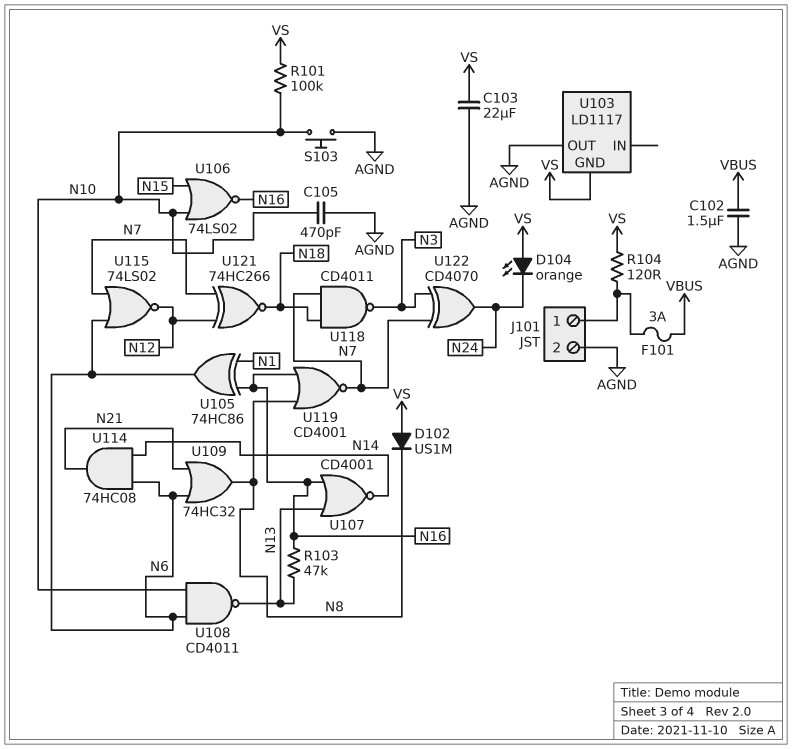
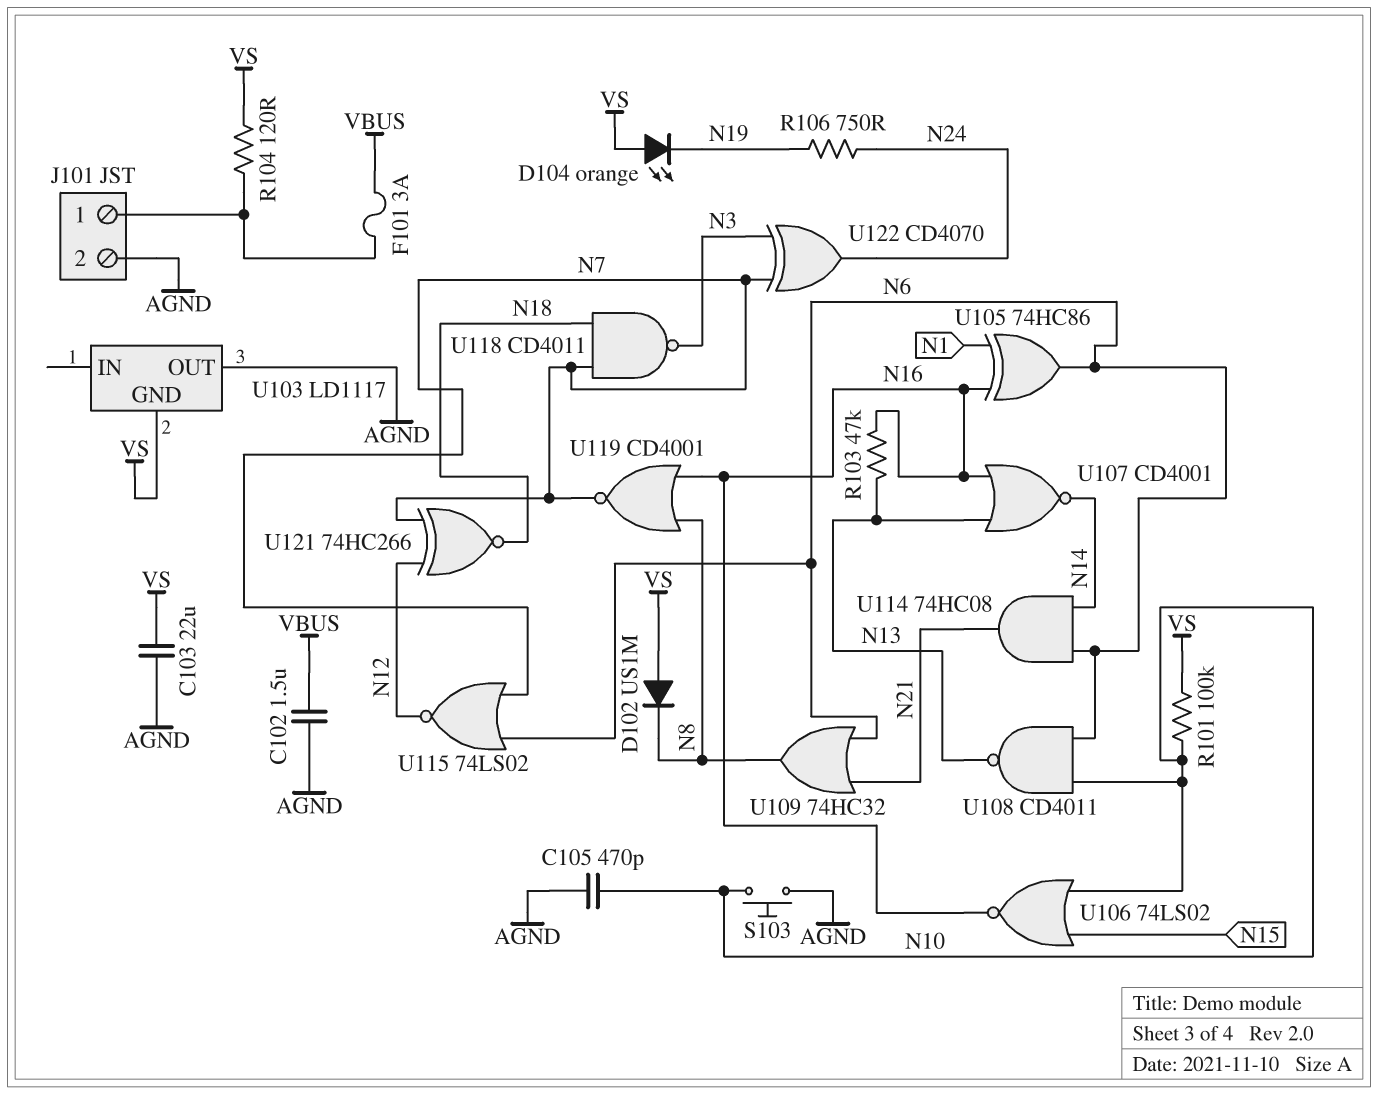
D104: LED orange (A VS, K N24) -> LED orange (A VS, K N19)
R106: none -> 750 (N19, N24)

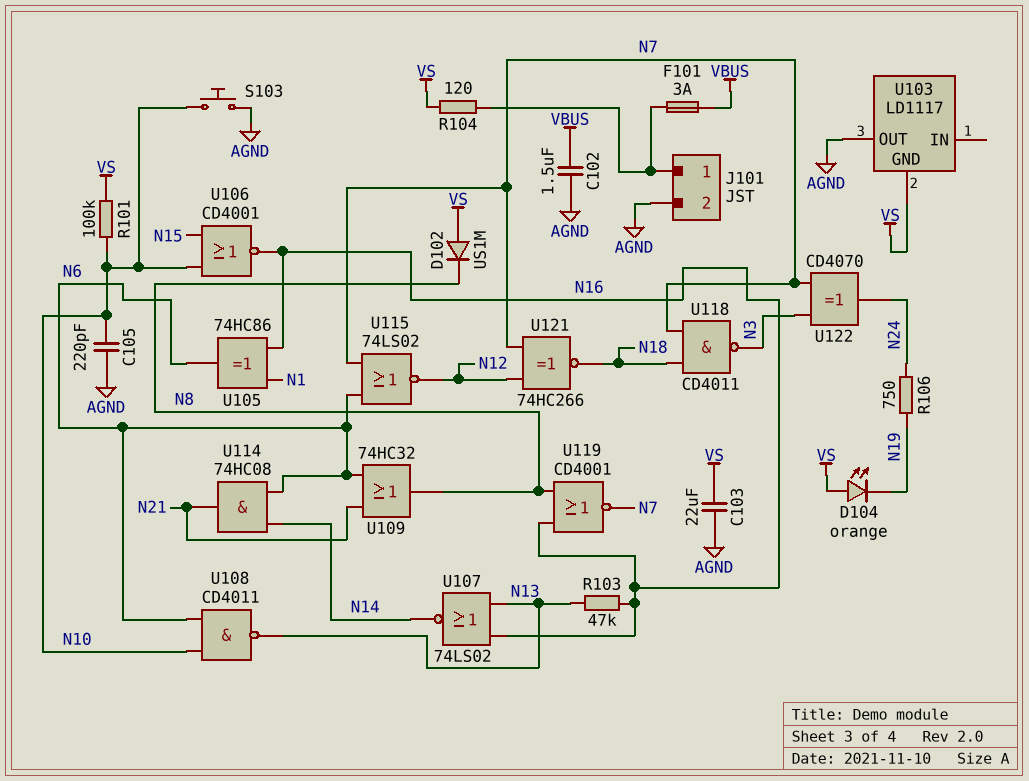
C105: 470pF (AGND, N10) -> 220pF (AGND, N10)
U106: NOR 74LS02 (in N10, in N15, out N16) -> NOR CD4001 (in N10, in N15, out N16)
U107: NOR CD4001 (in N13, in N16, out N14) -> NOR 74LS02 (in N13, in N16, out N14)

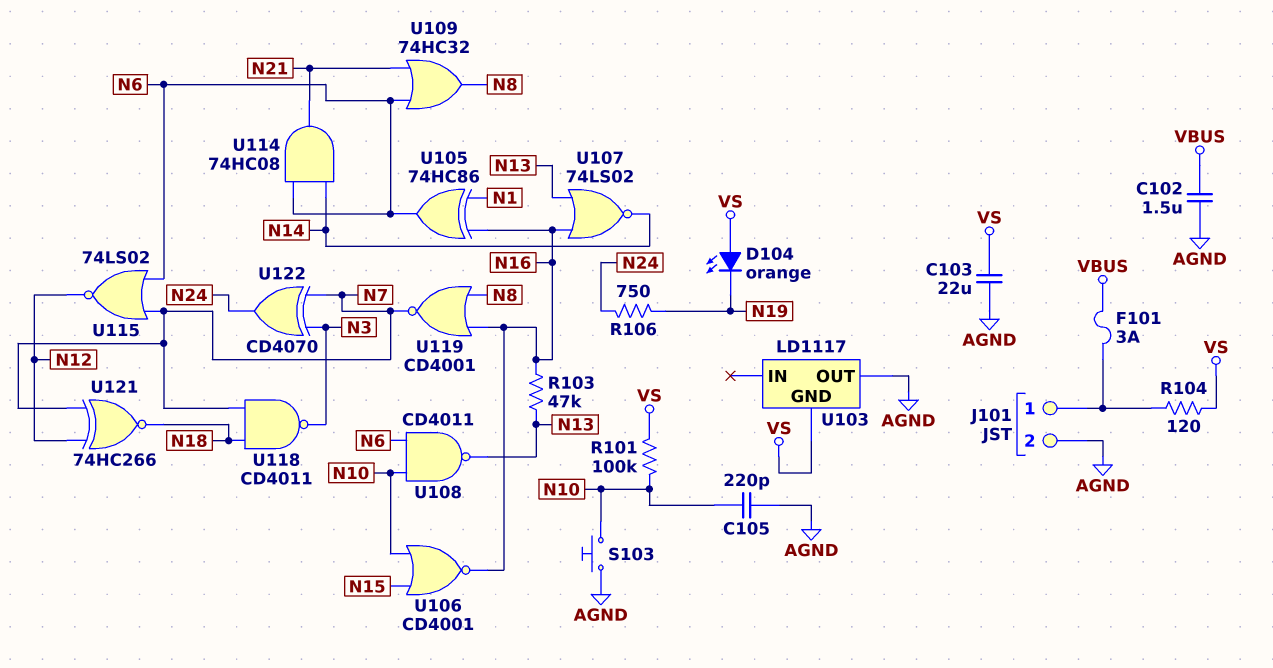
D102: diode US1M (A VS, K N8) -> none

